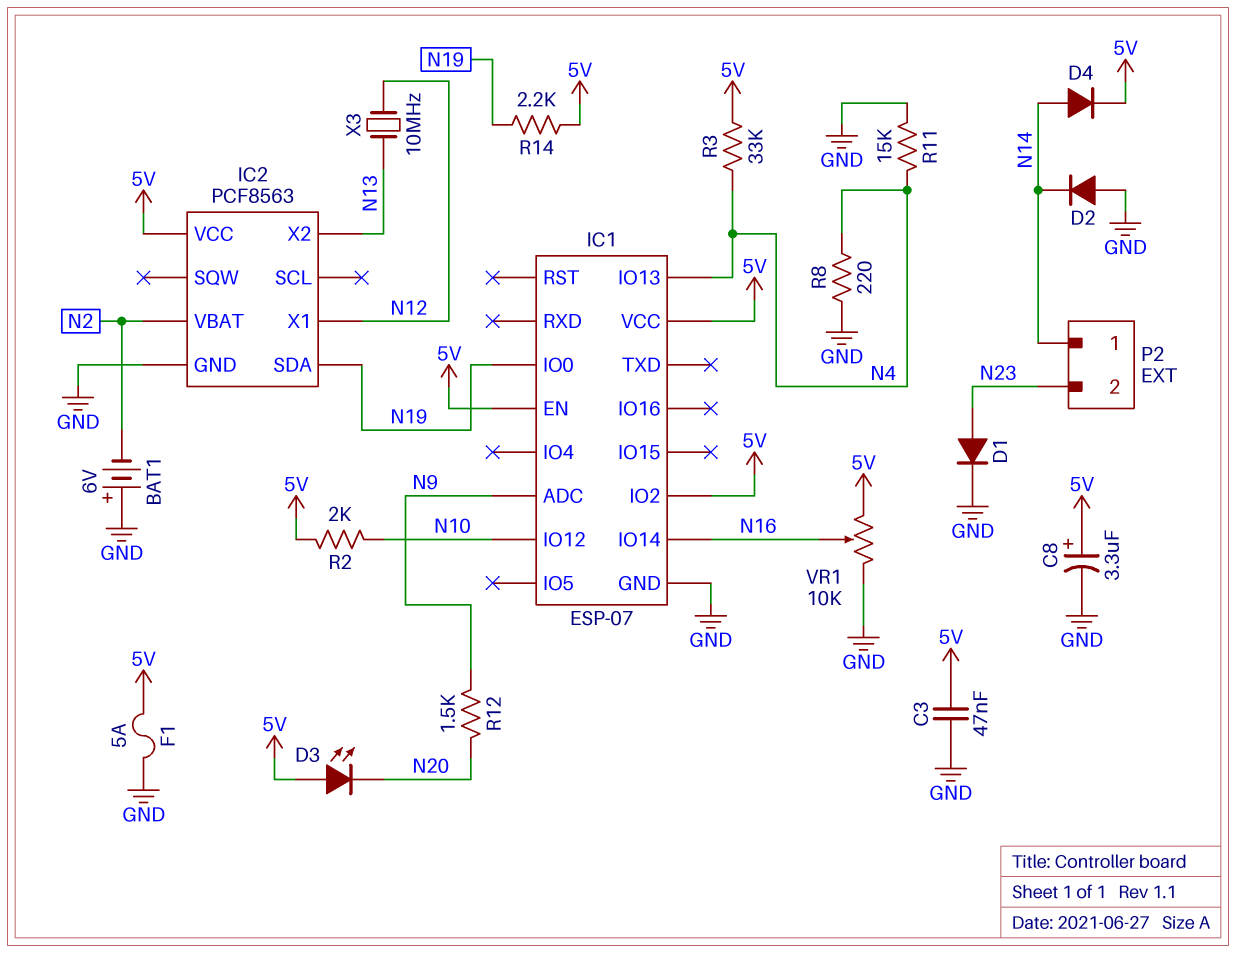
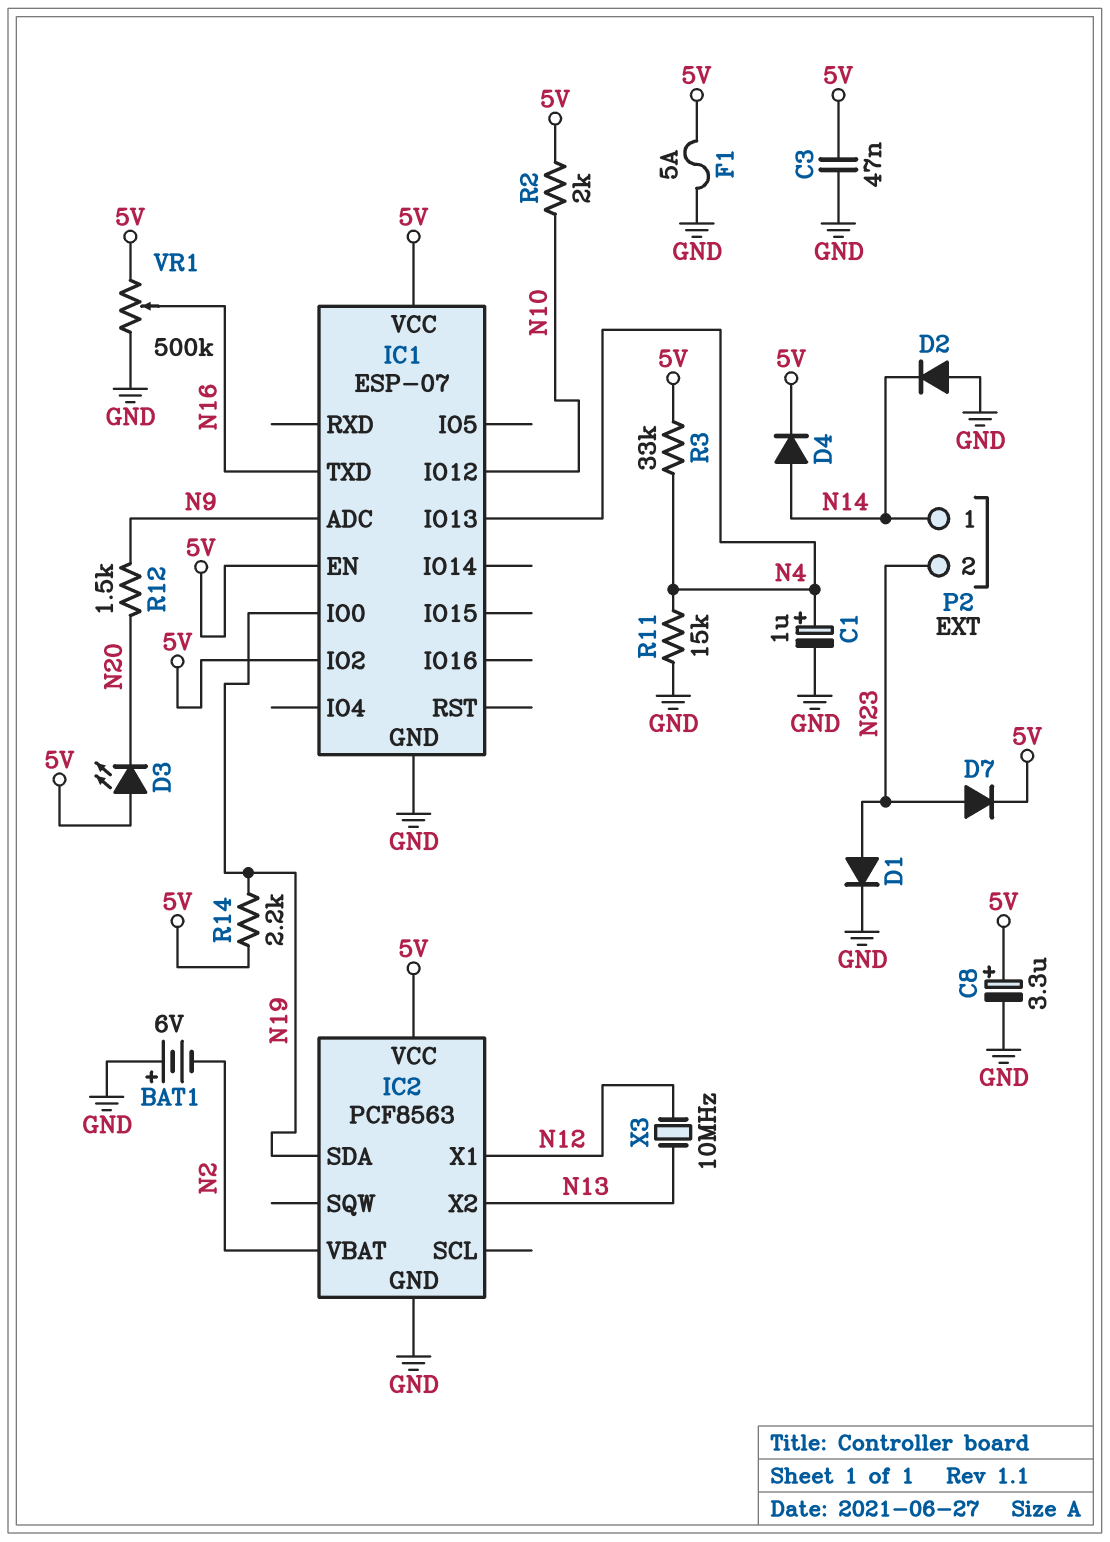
C1: none -> 1uF (plus N4, minus GND)
D7: none -> diode (A N23, K 5V)
IC1 pin IO14: N16 -> none
IC1 pin TXD: none -> N16
R8: 220 (GND, N4) -> none
VR1: 10k (5V, GND, wiper N16) -> 500k (5V, GND, wiper N16)

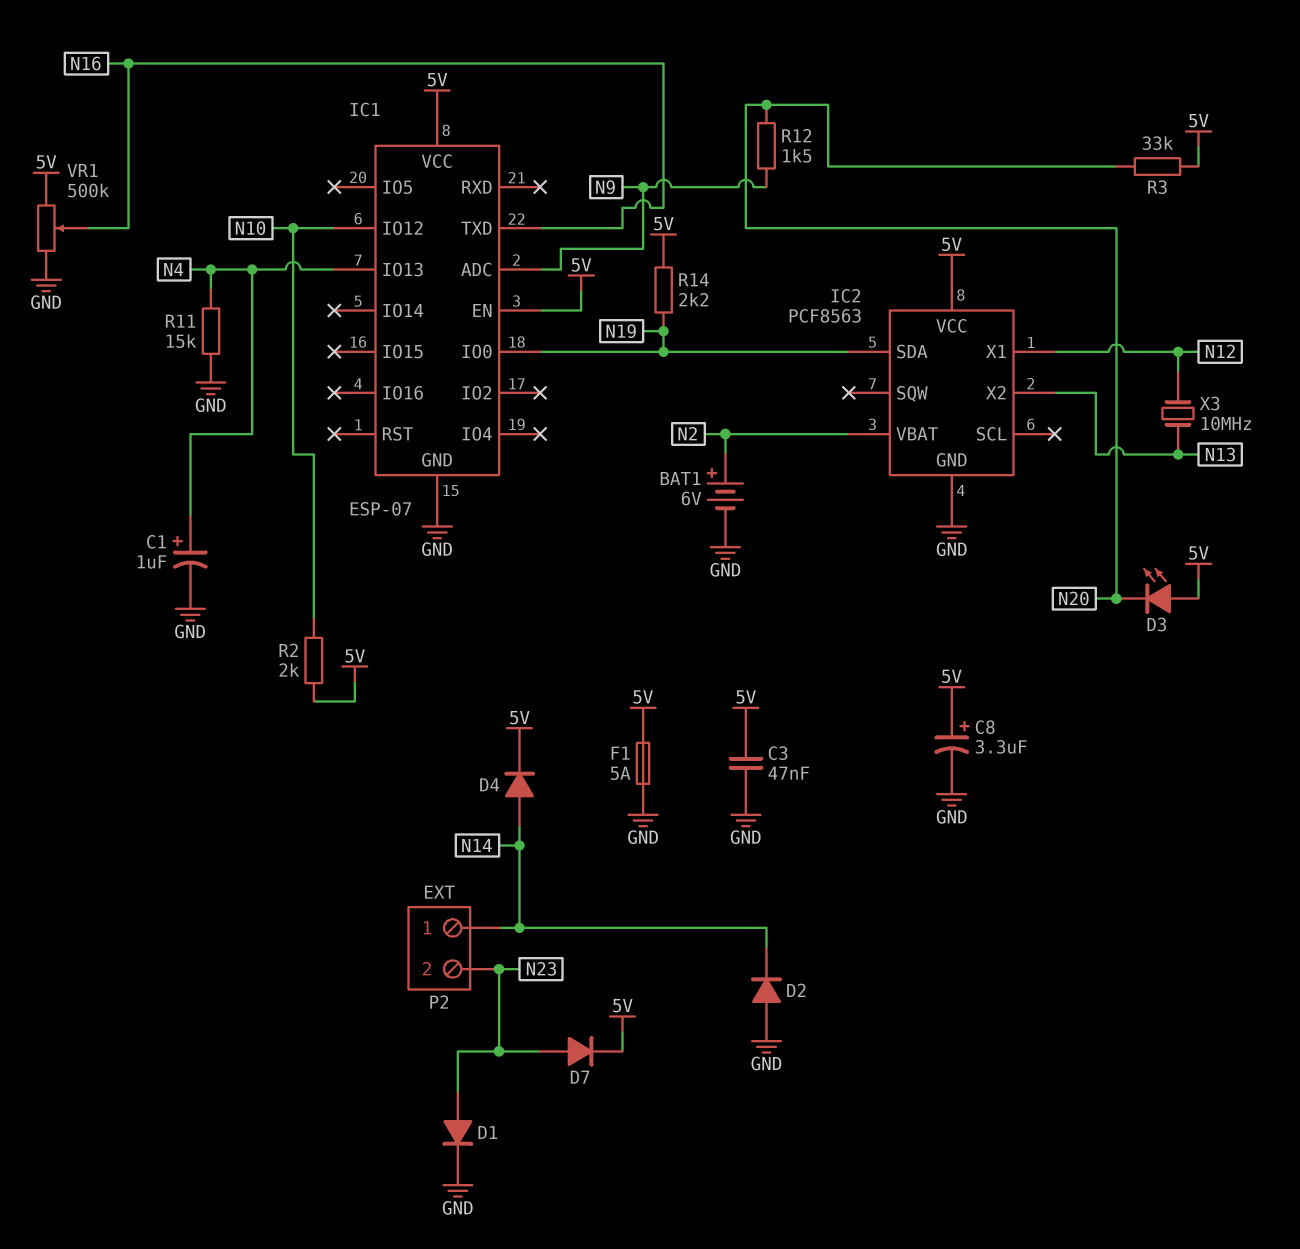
BAT1: 6V (plus GND, minus N2) -> 6V (plus N2, minus GND)
IC1 pin IO2: 5V -> none
R3: 33k (5V, N4) -> 33k (5V, N20)

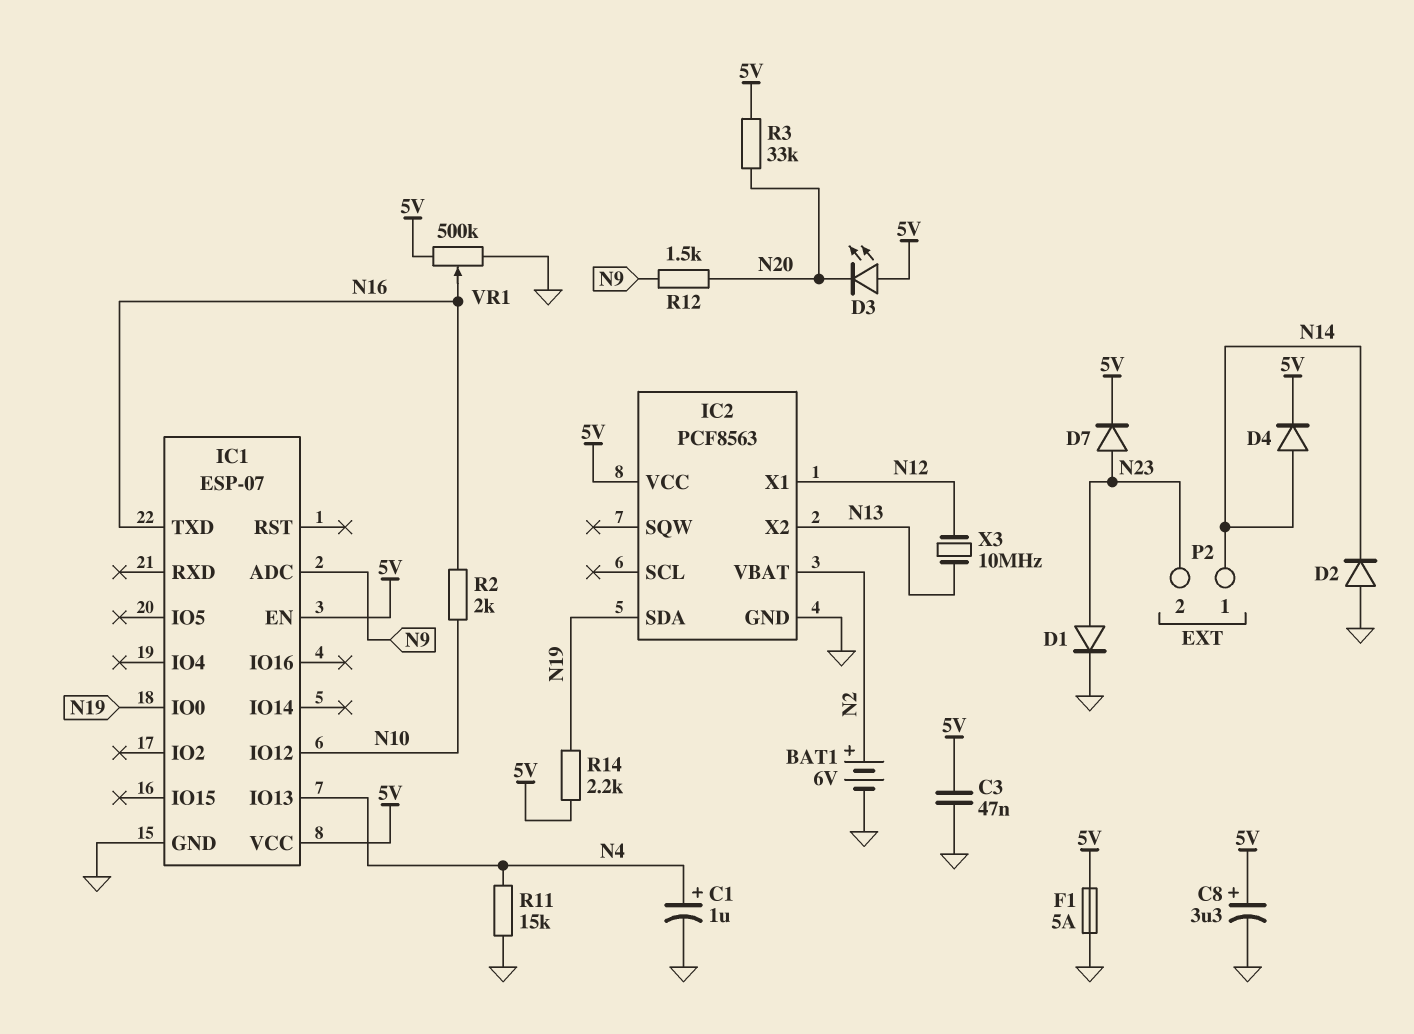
R2: 2k (5V, N10) -> 2k (N10, N16)

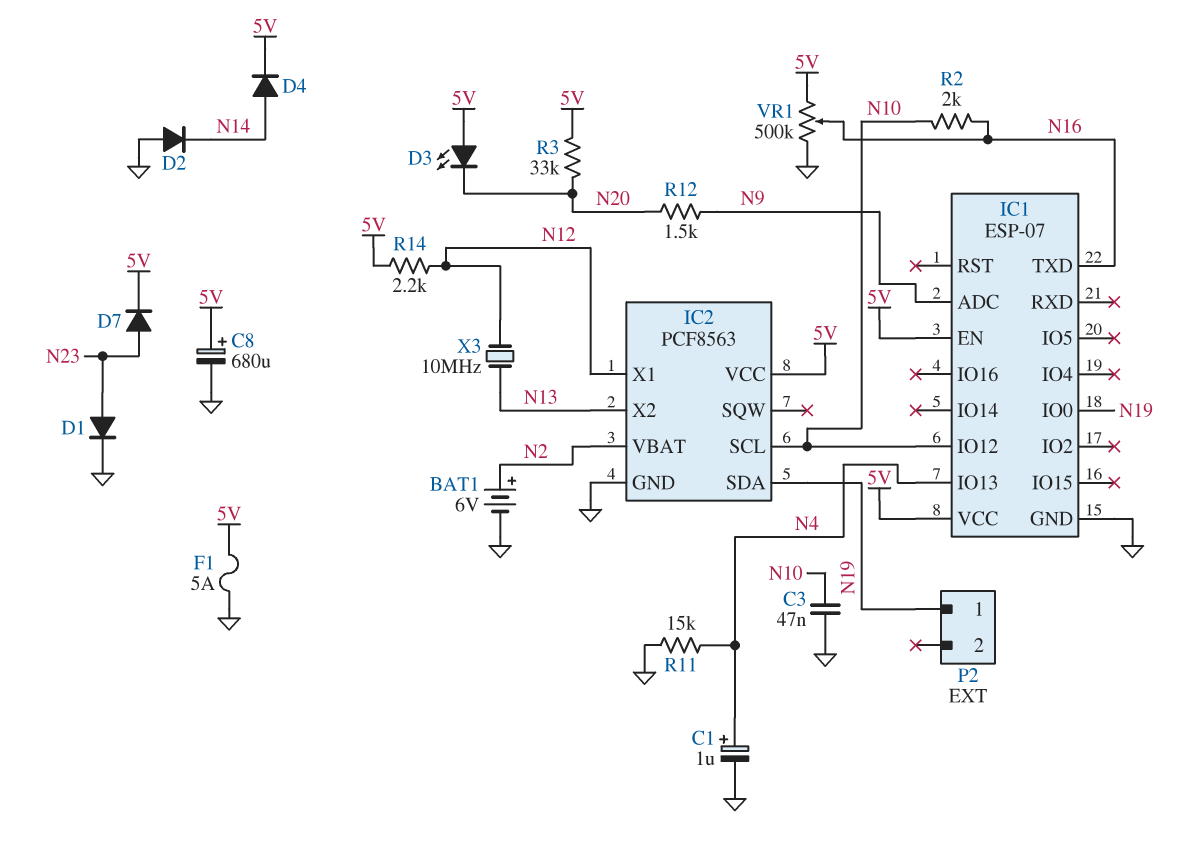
C3: 47nF (5V, GND) -> 47nF (GND, N10)
C8: 3.3uF (plus 5V, minus GND) -> 680uF (plus 5V, minus GND)
IC2 pin SCL: none -> N10
P2 pin 1: N14 -> N19
P2 pin 2: N23 -> none
R14: 2.2k (5V, N19) -> 2.2k (5V, N12)

